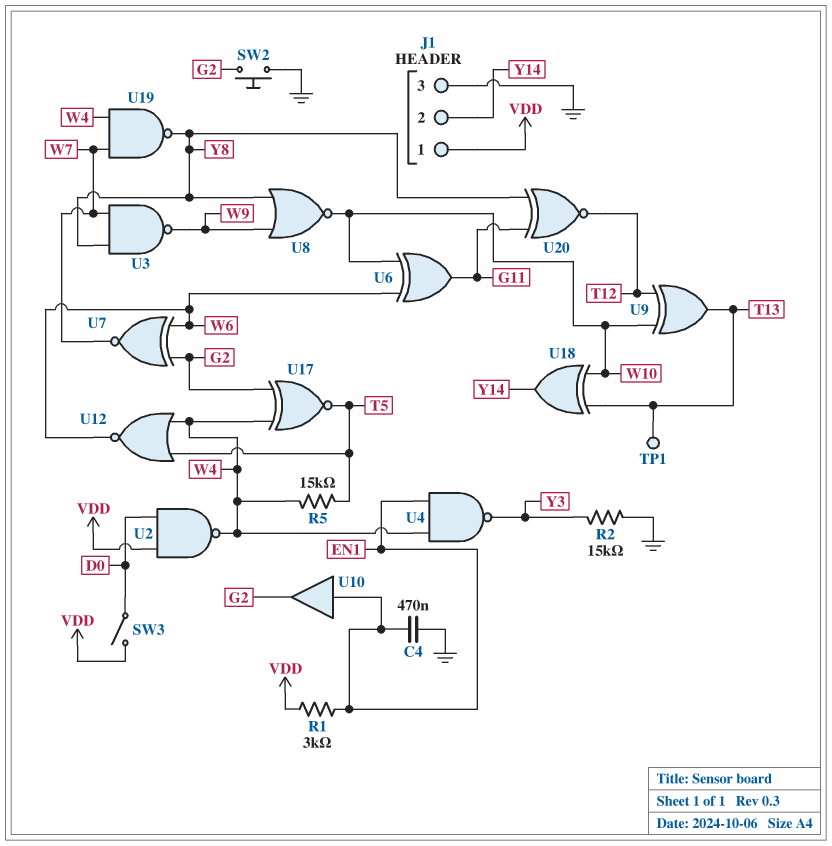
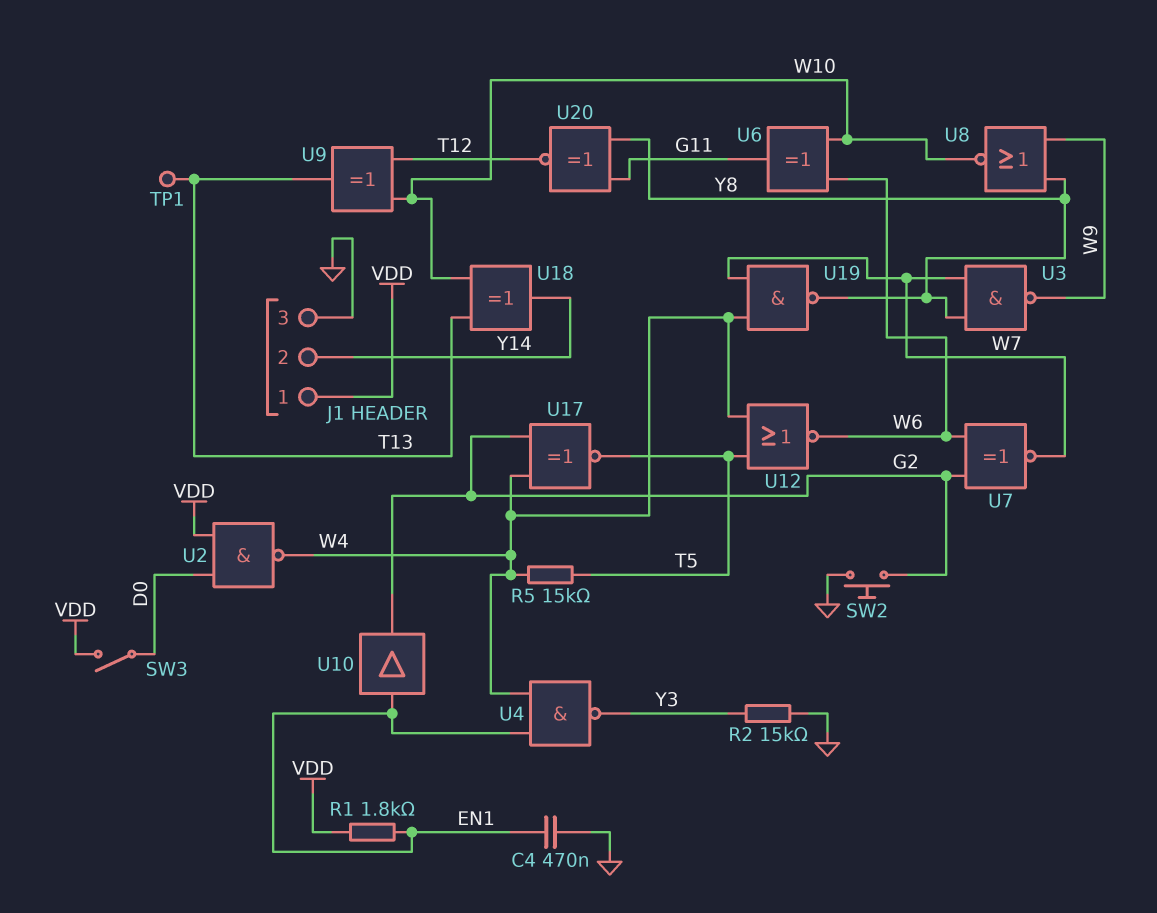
R1: 3k (EN1, VDD) -> 1.8k (EN1, VDD)

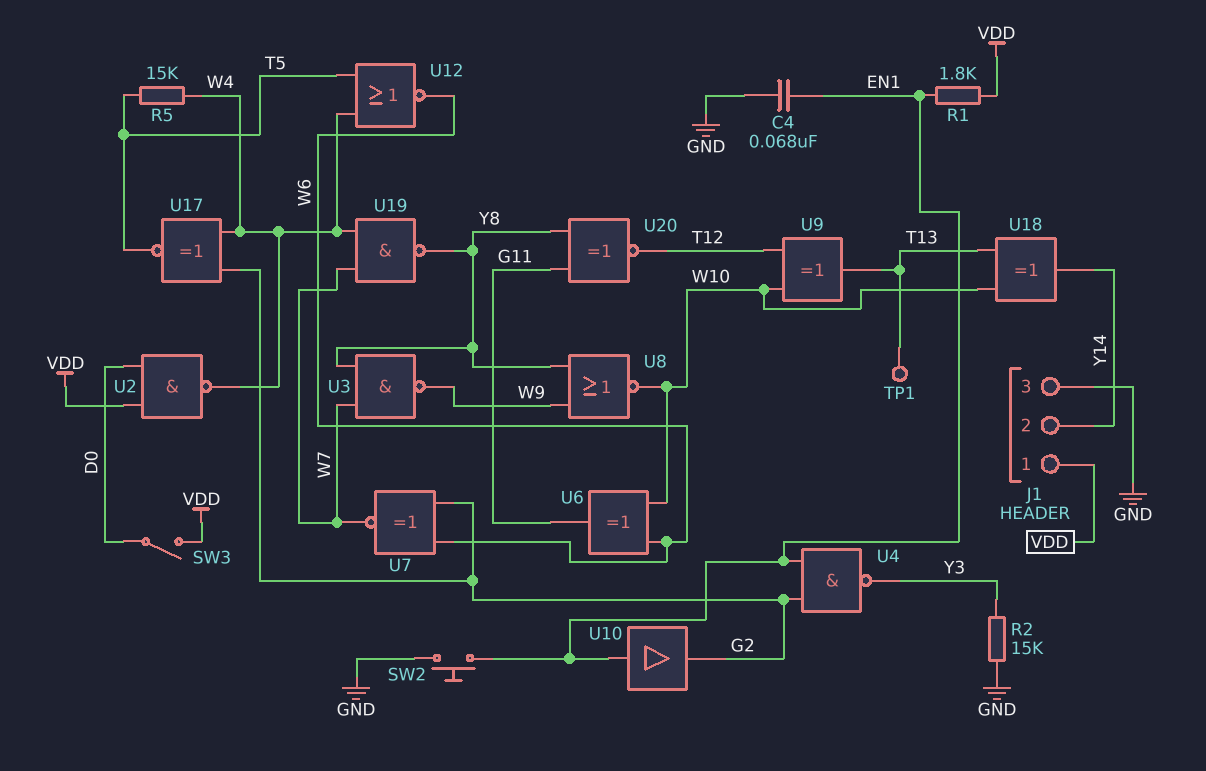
C4: 470nF (EN1, GND) -> 68nF (EN1, GND)
SW2: button (G2, GND) -> button (EN1, GND)
U4: NAND (in EN1, in W4, out Y3) -> NAND (in EN1, in G2, out Y3)

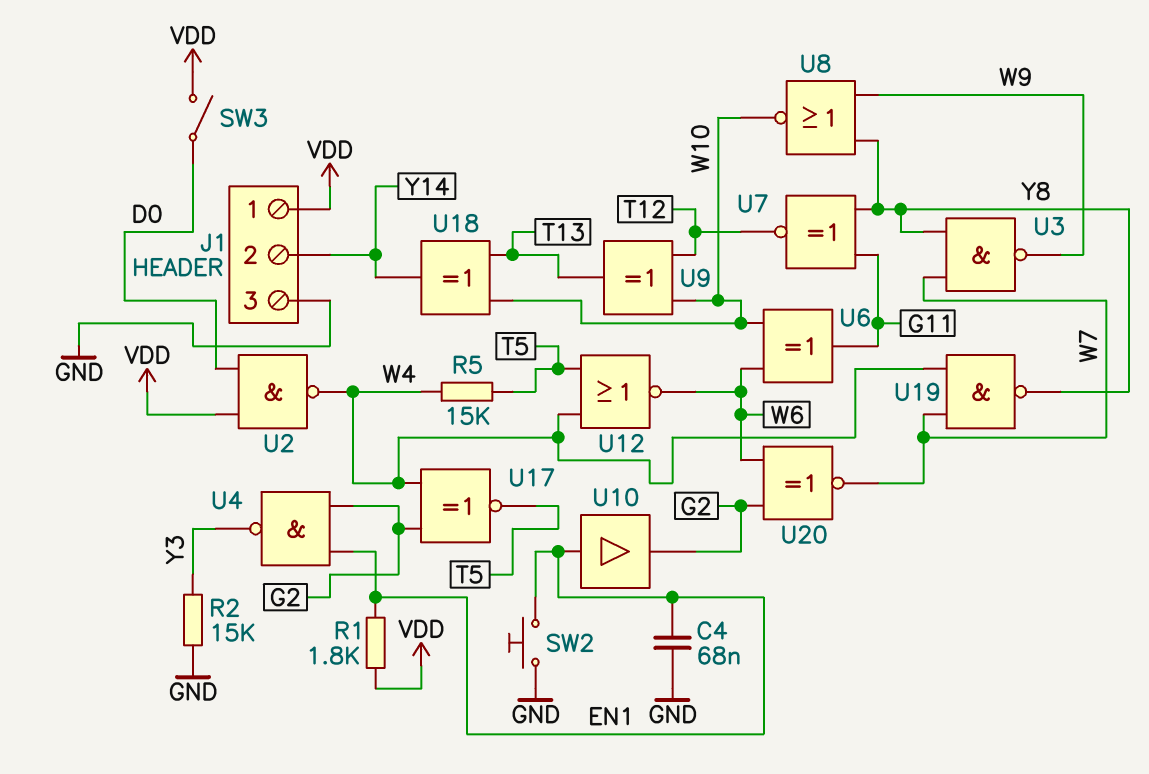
TP1: test point (T13) -> none
U7: XNOR (in G2, in W6, out W7) -> XNOR (in G11, in Y8, out T12)
U20: XNOR (in G11, in Y8, out T12) -> XNOR (in G2, in W6, out W7)

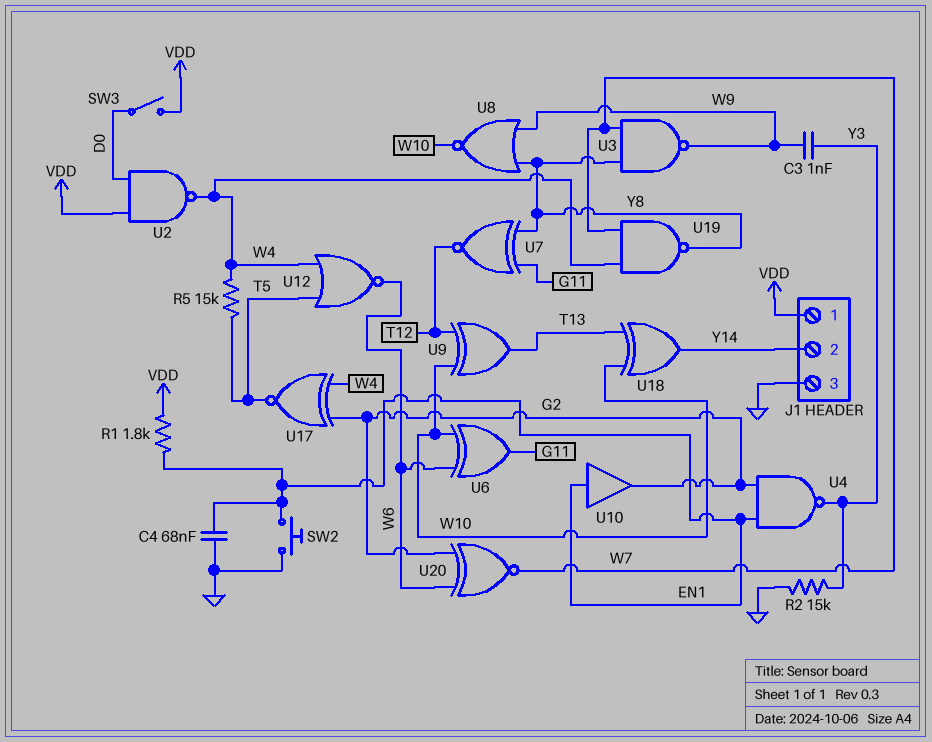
C3: none -> 1nF (W9, Y3)

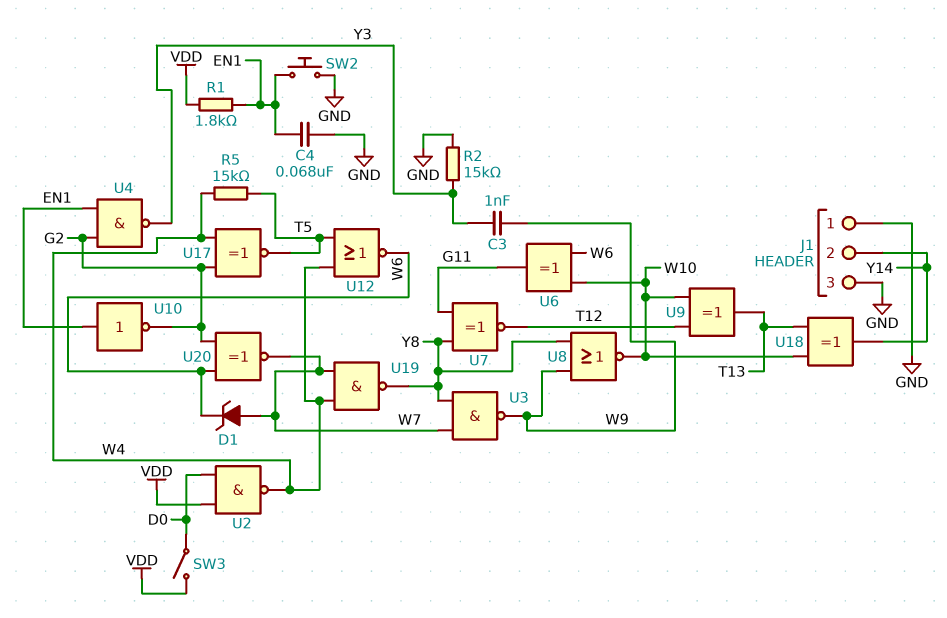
D1: none -> zener (A W7, K W6)
J1 pin 1: VDD -> GND
U10: buffer (in EN1, out G2) -> NOT (in EN1, out G2)

